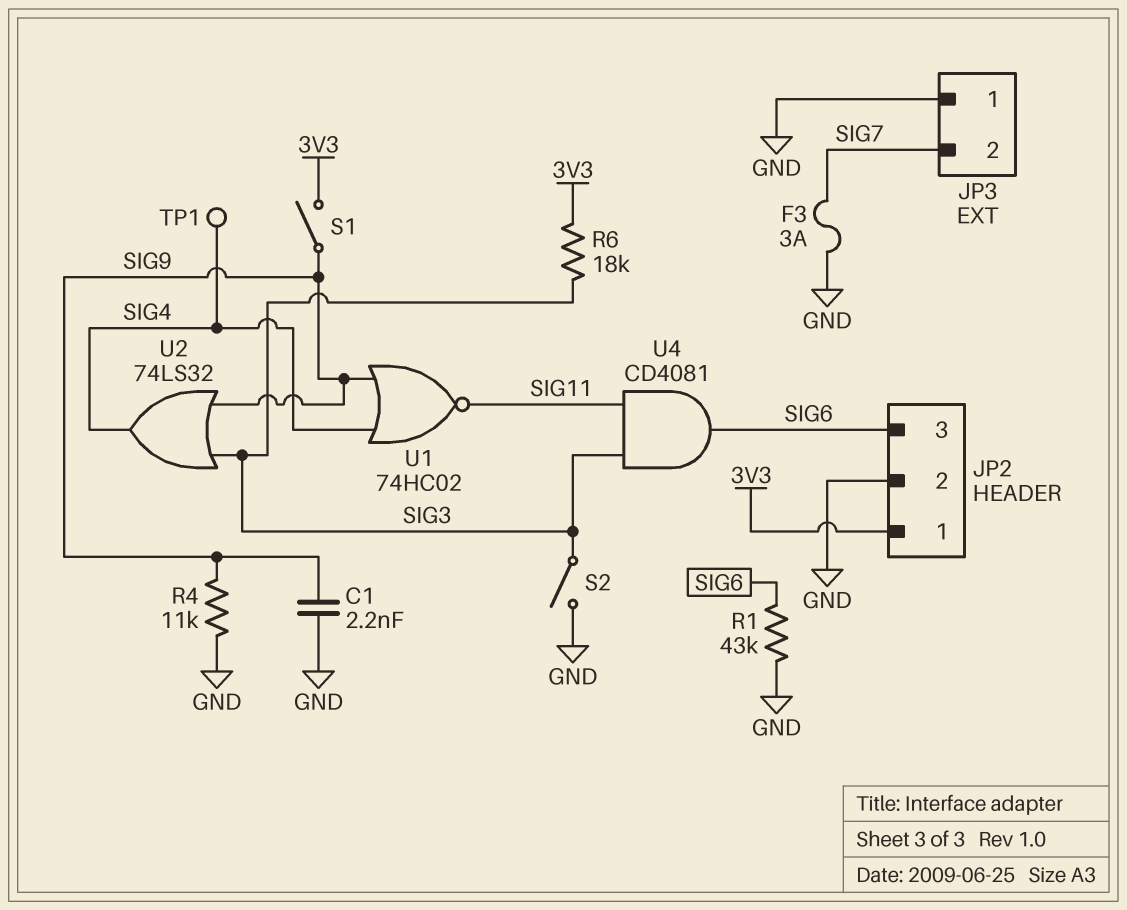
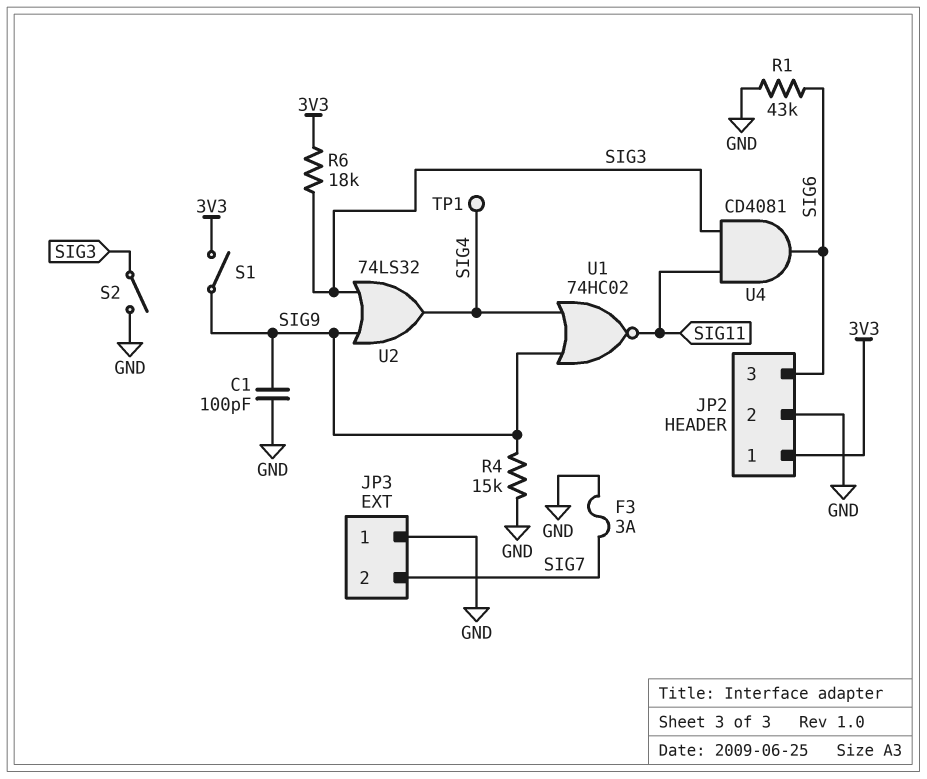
C1: 2.2nF (GND, SIG9) -> 100pF (GND, SIG9)
R4: 11k (GND, SIG9) -> 15k (GND, SIG9)

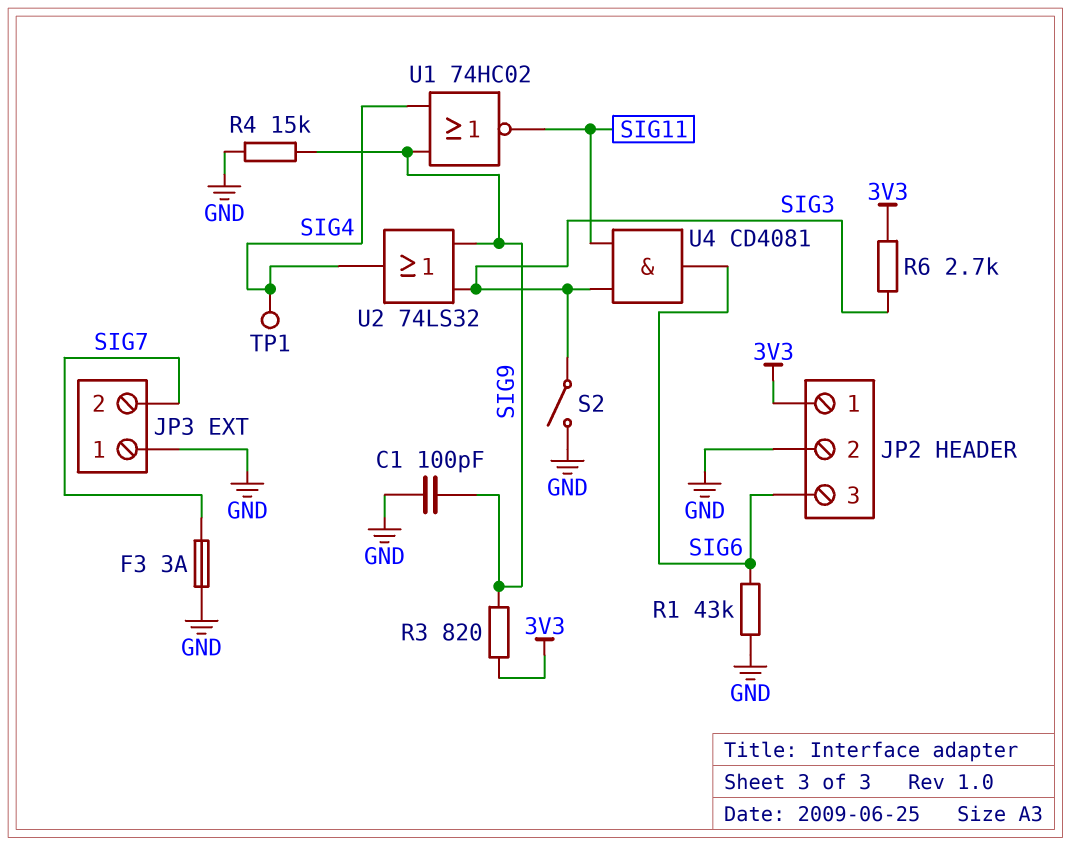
R3: none -> 820 (3V3, SIG9)
R6: 18k (3V3, SIG3) -> 2.7k (3V3, SIG3)
S1: switch (3V3, SIG9) -> none

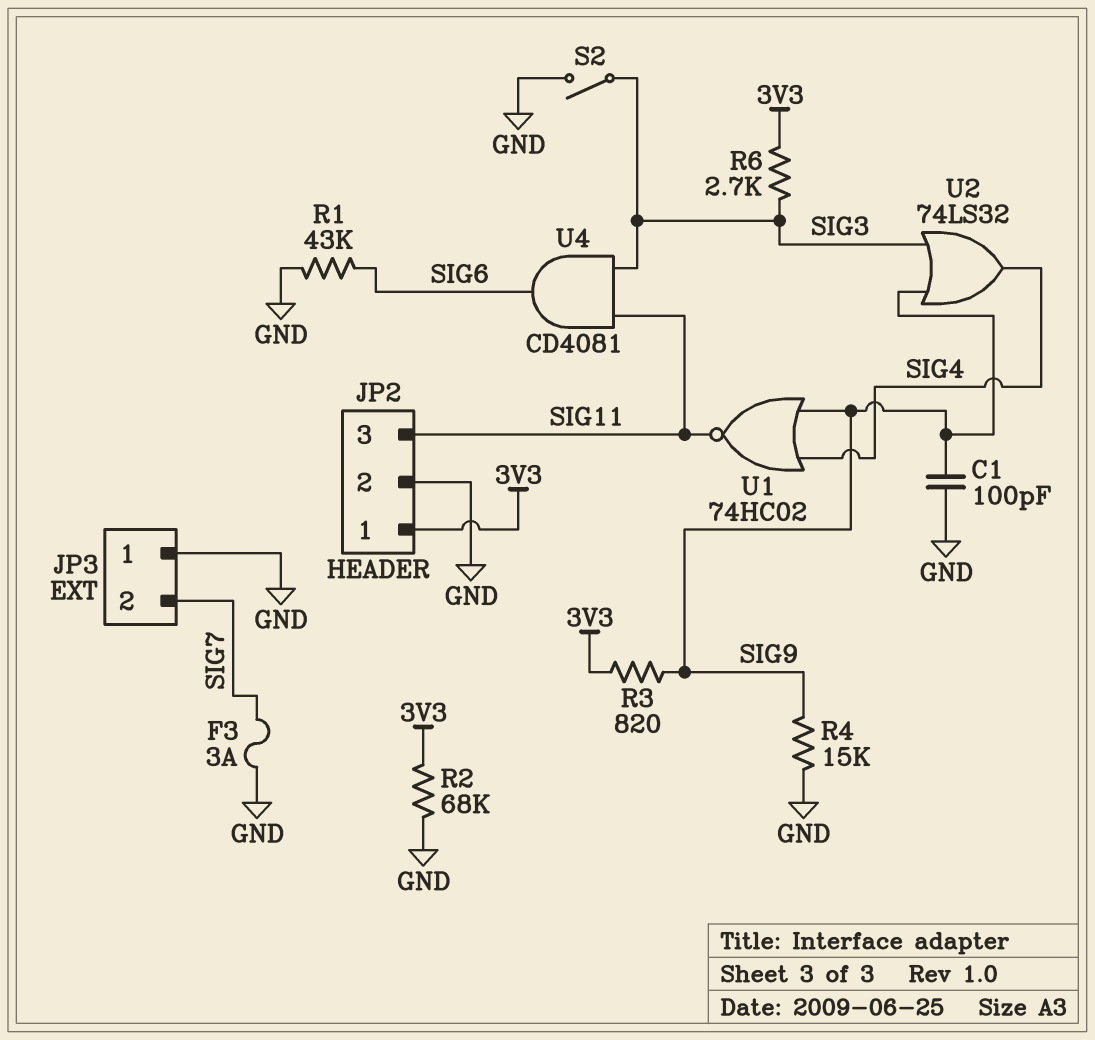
JP2 pin 3: SIG6 -> SIG11
R2: none -> 68k (3V3, GND)
TP1: test point (SIG4) -> none

